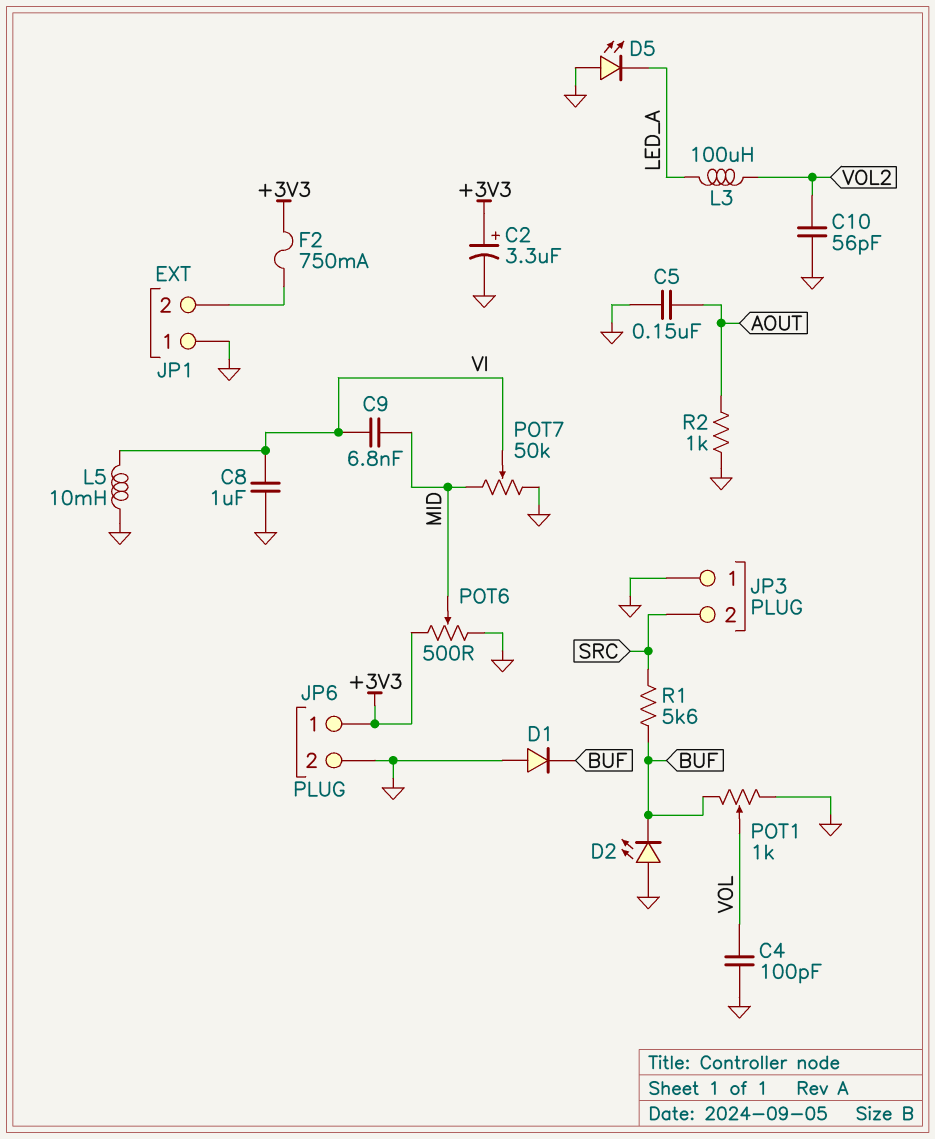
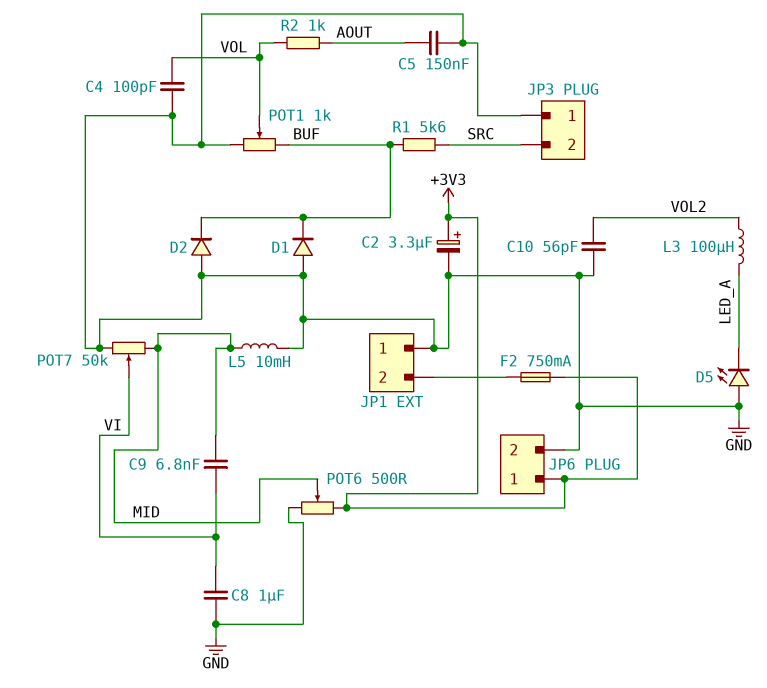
D2: LED (A GND, K BUF) -> diode (A GND, K BUF)
L5: 10mH (GND, VI) -> 10mH (GND, MID)
R2: 1k (AOUT, GND) -> 1k (AOUT, VOL)

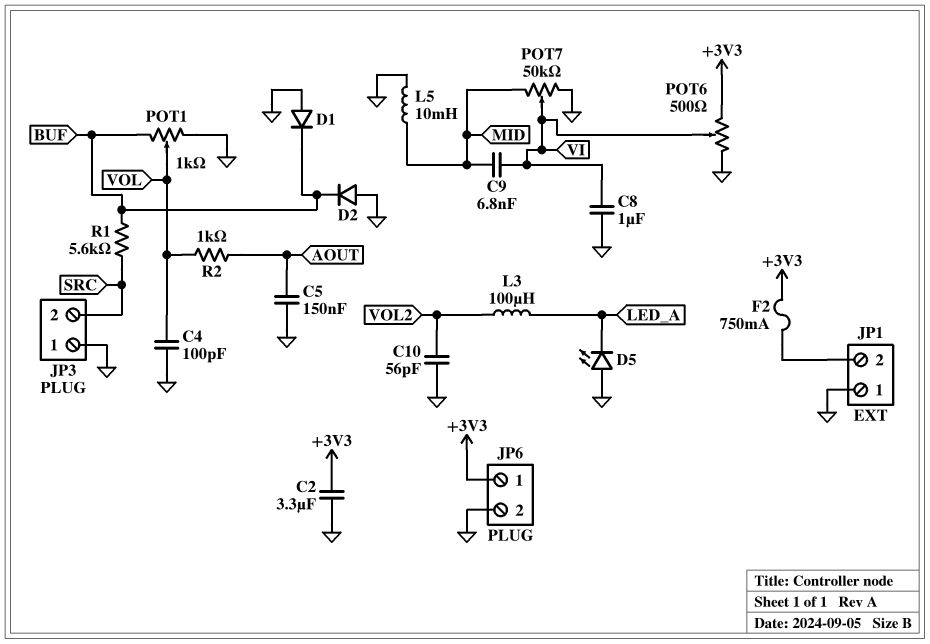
C2: 3.3uF (plus +3V3, minus GND) -> 3.3uF (+3V3, GND)
POT6: 500 (+3V3, GND, wiper MID) -> 500 (+3V3, GND, wiper VI)

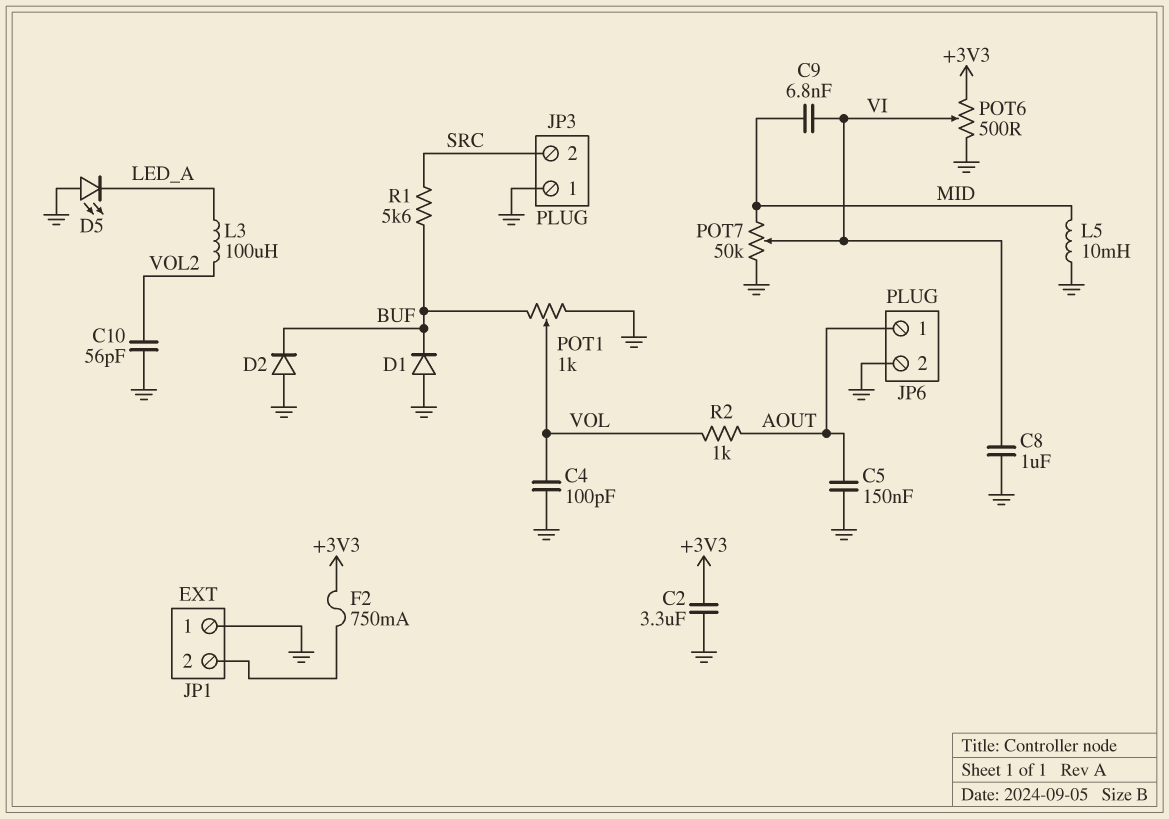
JP6 pin 1: +3V3 -> AOUT

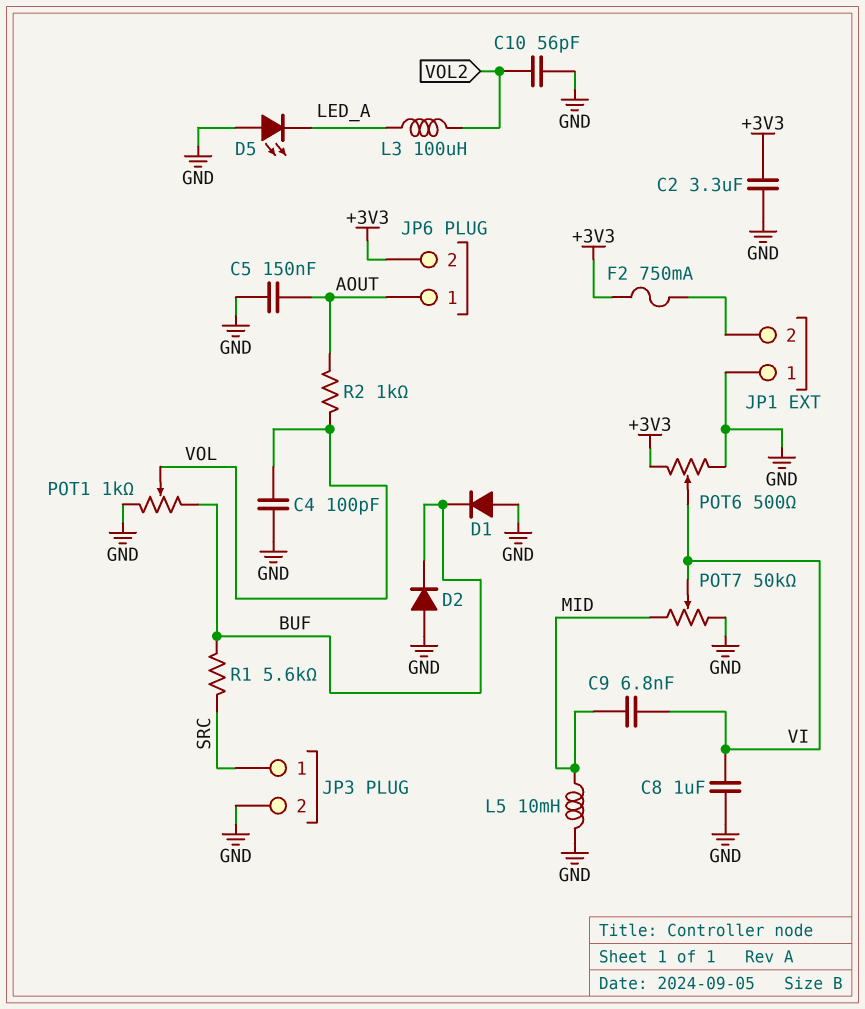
JP3 pin 1: GND -> SRC
JP3 pin 2: SRC -> GND
JP6 pin 2: GND -> +3V3

